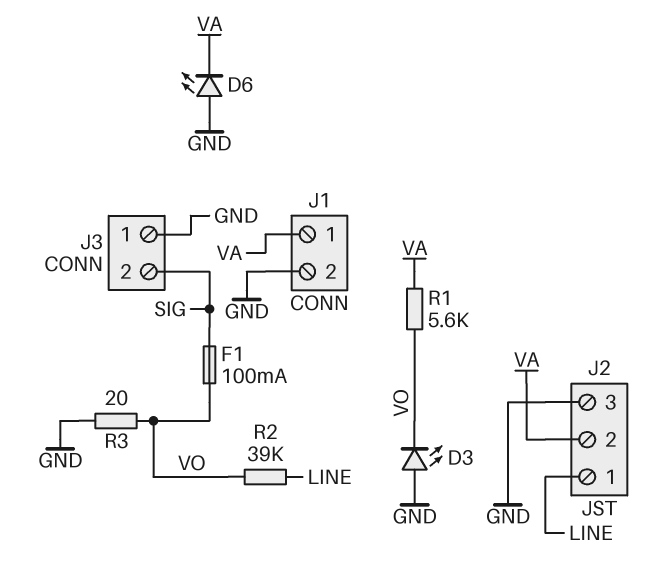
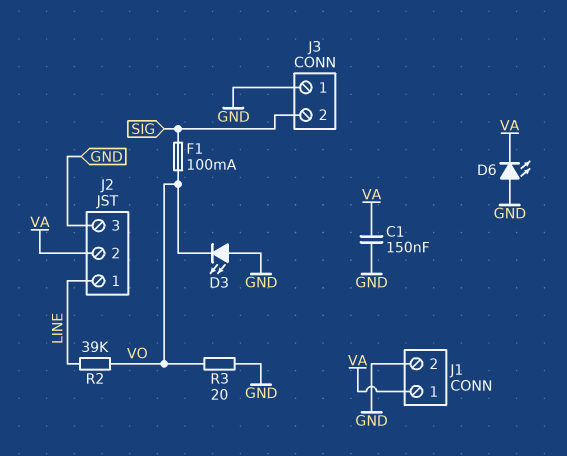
C1: none -> 150nF (GND, VA)
R1: 5.6k (VA, VO) -> none

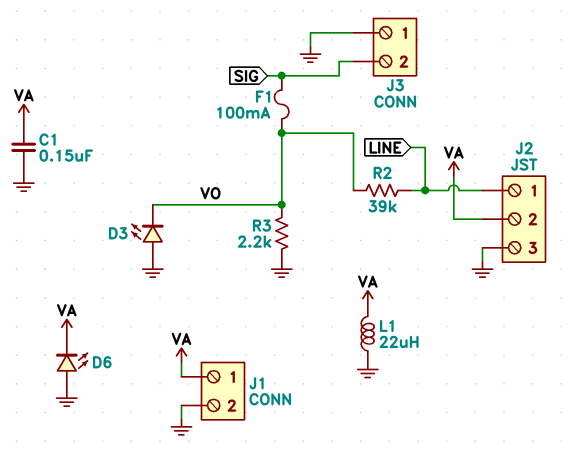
L1: none -> 22uH (GND, VA)
R3: 20 (GND, VO) -> 2.2k (GND, VO)

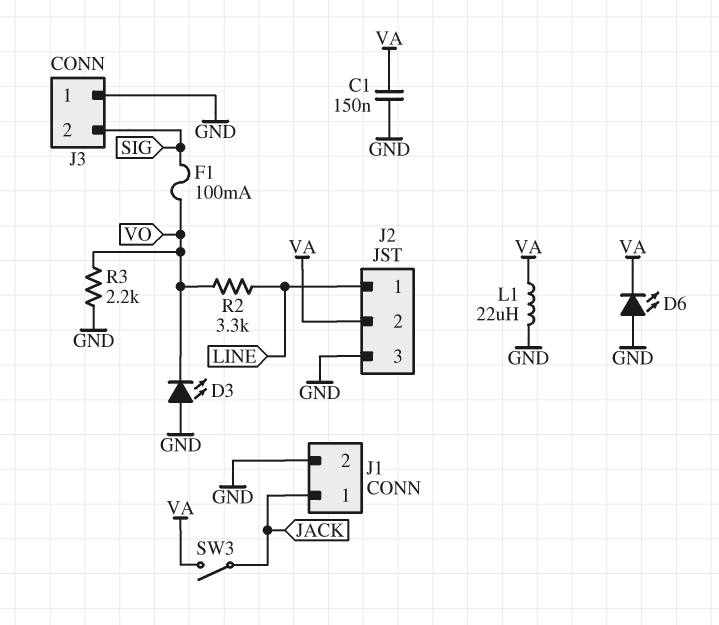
J1 pin 1: VA -> JACK
R2: 39k (LINE, VO) -> 3.3k (LINE, VO)
SW3: none -> switch (JACK, VA)

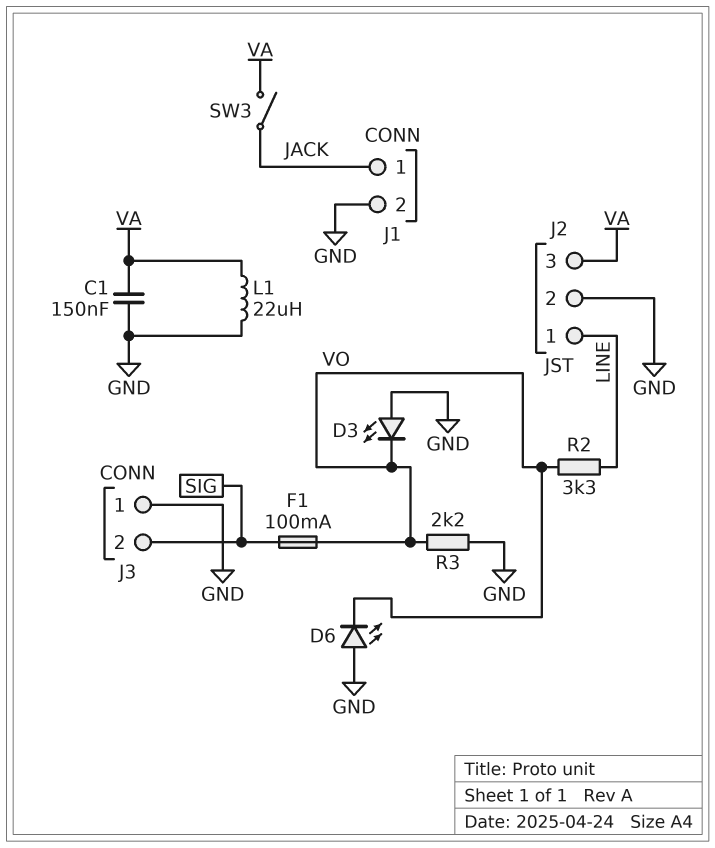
D6: LED (A GND, K VA) -> LED (A GND, K VO)
J2 pin 2: VA -> GND
J2 pin 3: GND -> VA

